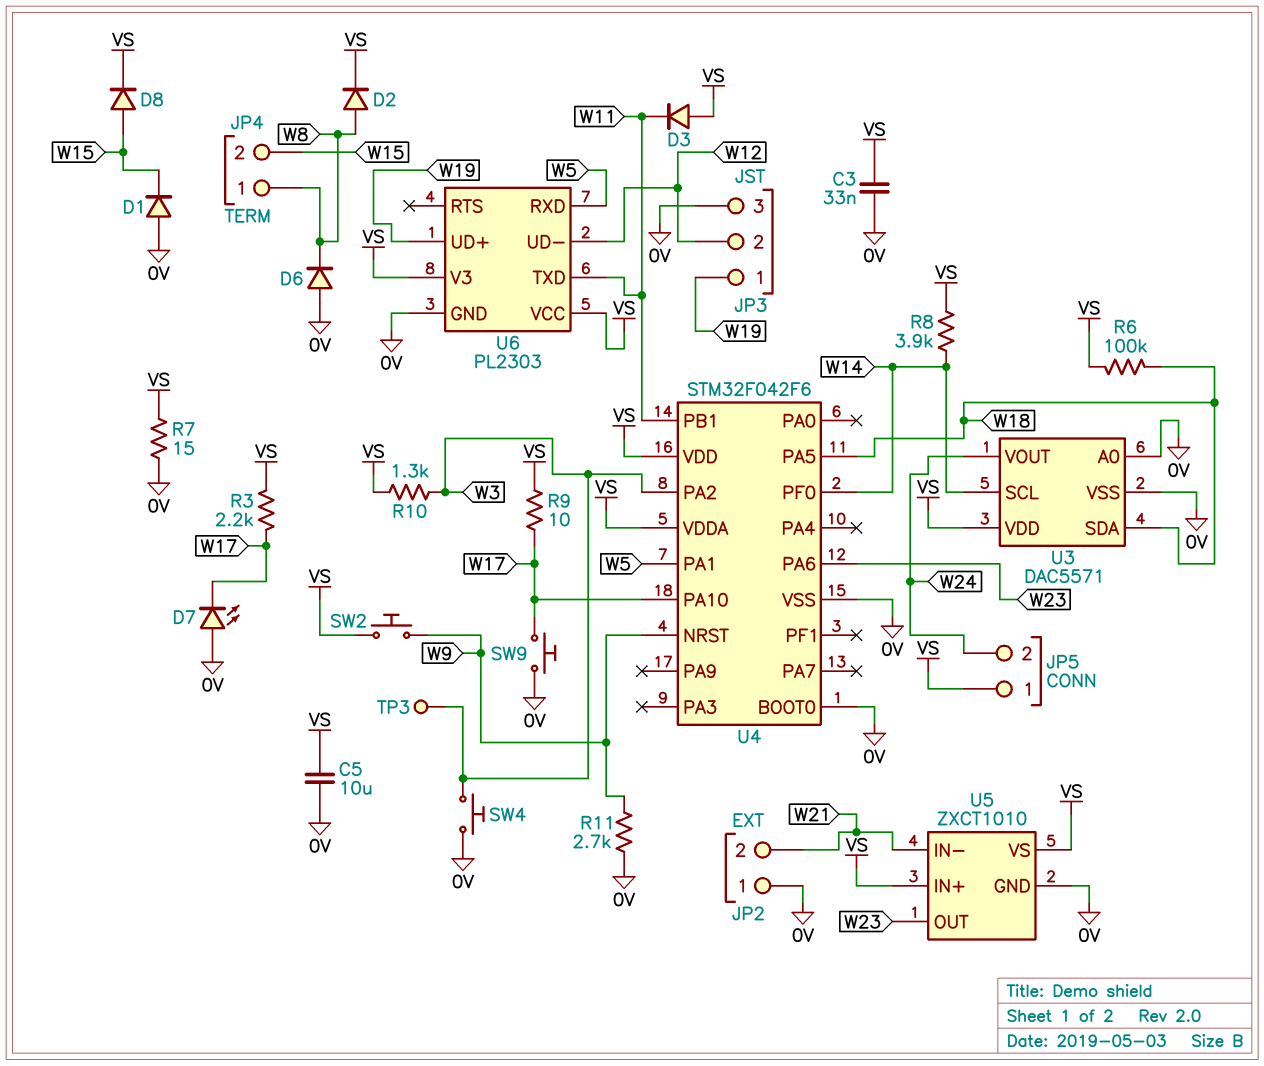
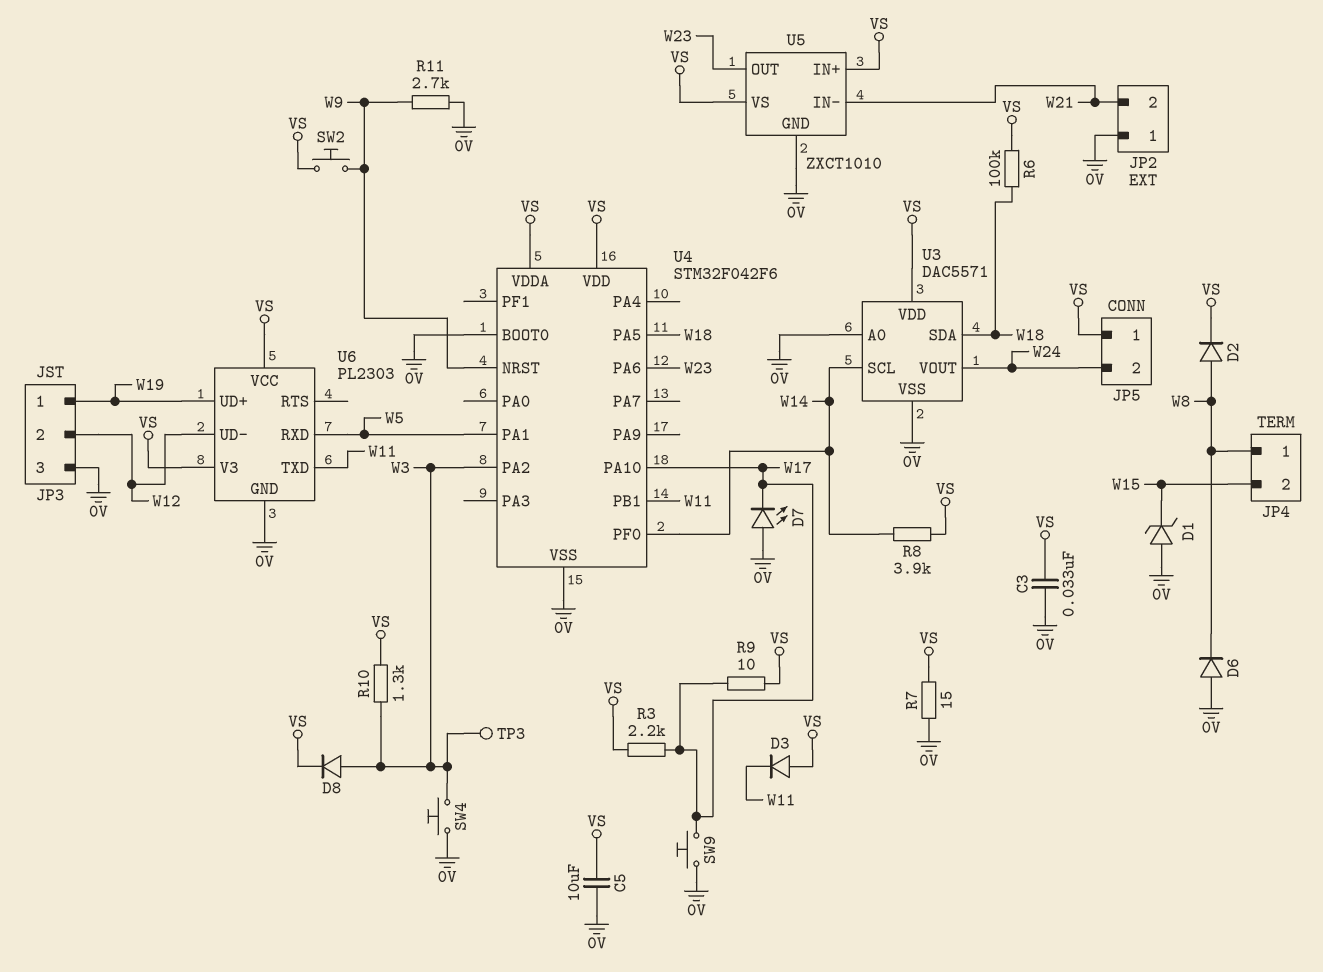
D1: diode (A 0V, K W15) -> zener (A 0V, K W15)
D8: diode (A W15, K VS) -> diode (A W3, K VS)

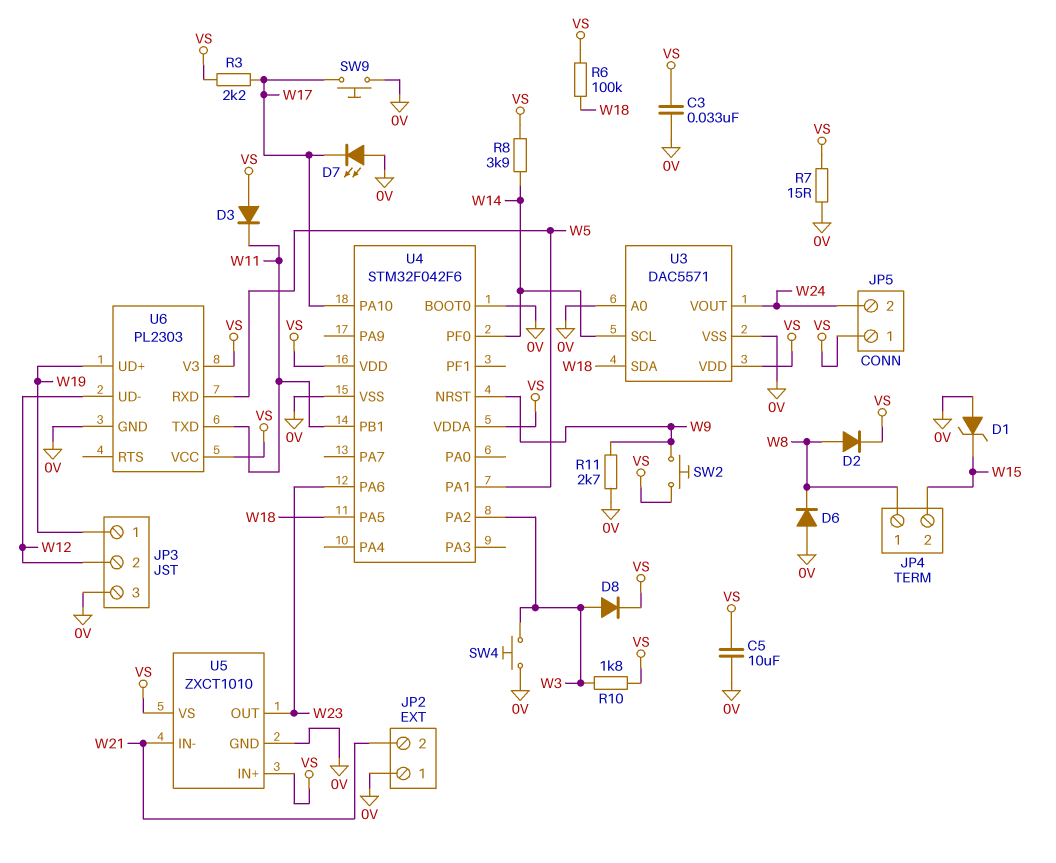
R9: 10 (VS, W17) -> none
R10: 1.3k (VS, W3) -> 1.8k (VS, W3)
TP3: test point (W3) -> none

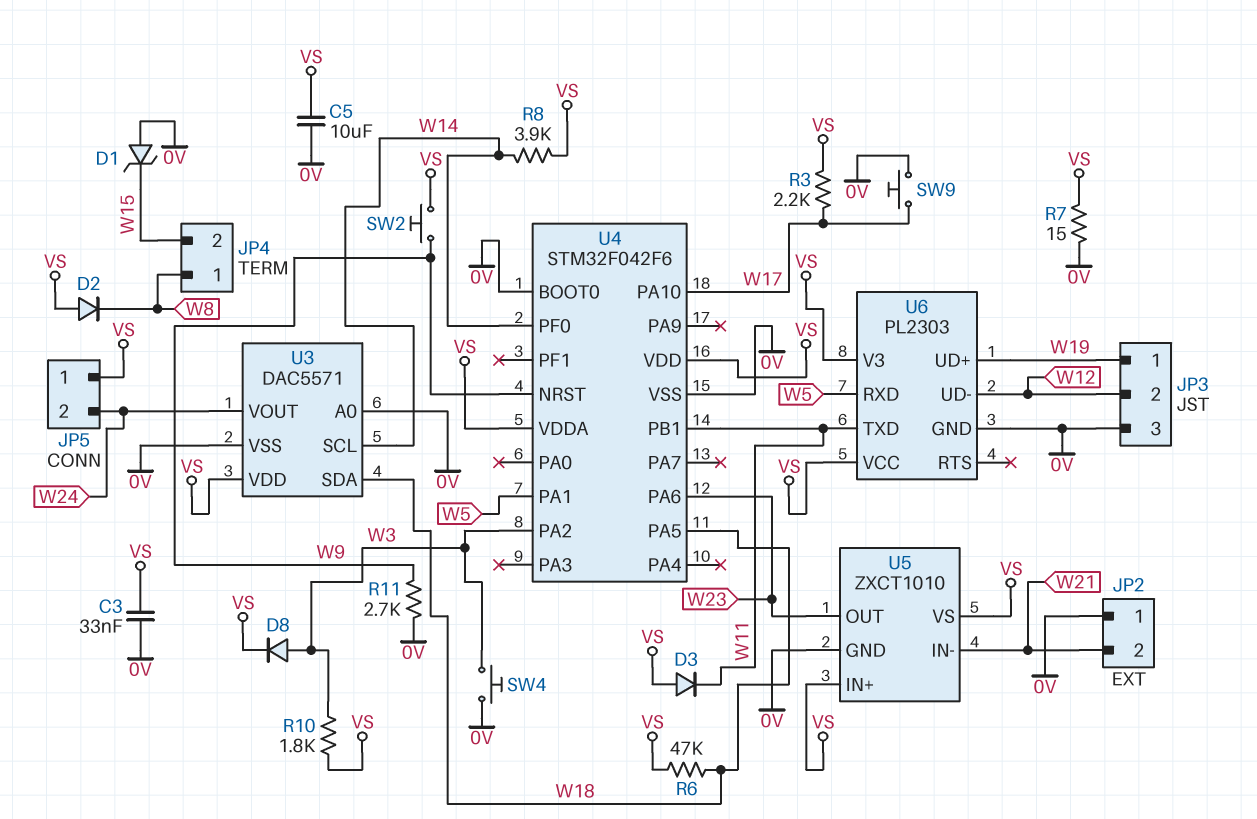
D2: diode (A W8, K VS) -> diode (A VS, K W8)
D6: diode (A 0V, K W8) -> none
D7: LED (A 0V, K W17) -> none
R6: 100k (VS, W18) -> 47k (VS, W18)

